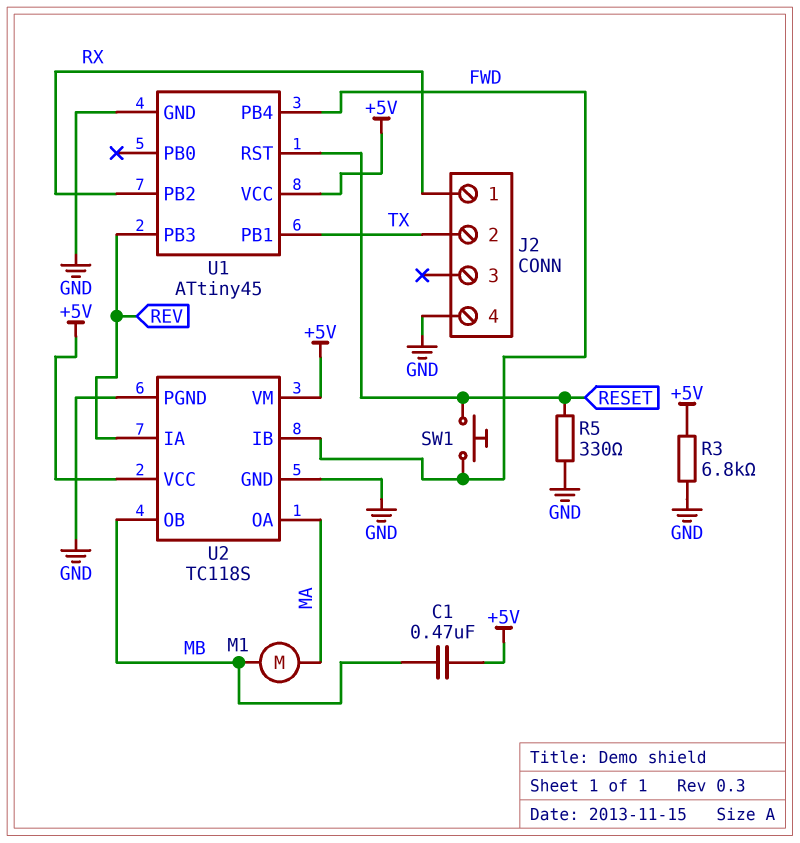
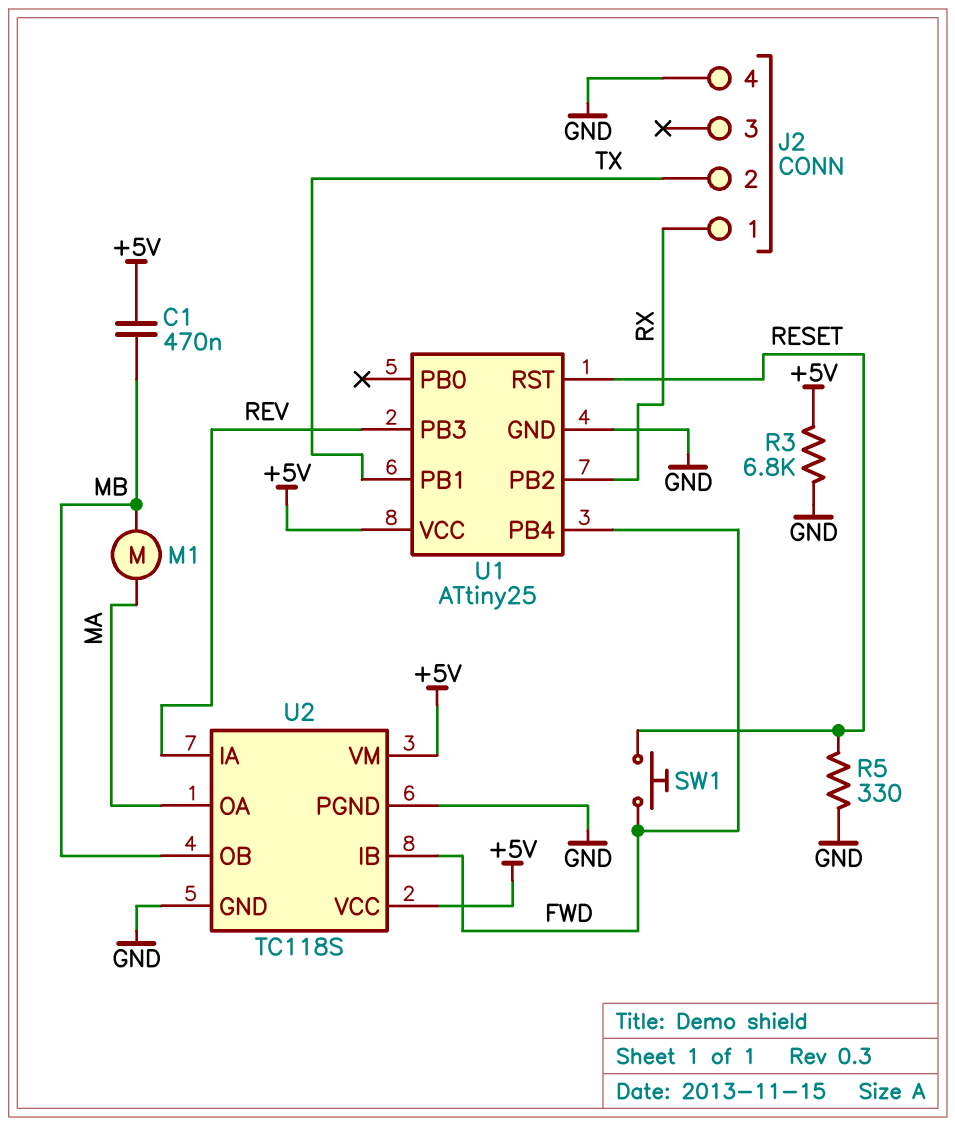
U1: ATtiny45 -> ATtiny25

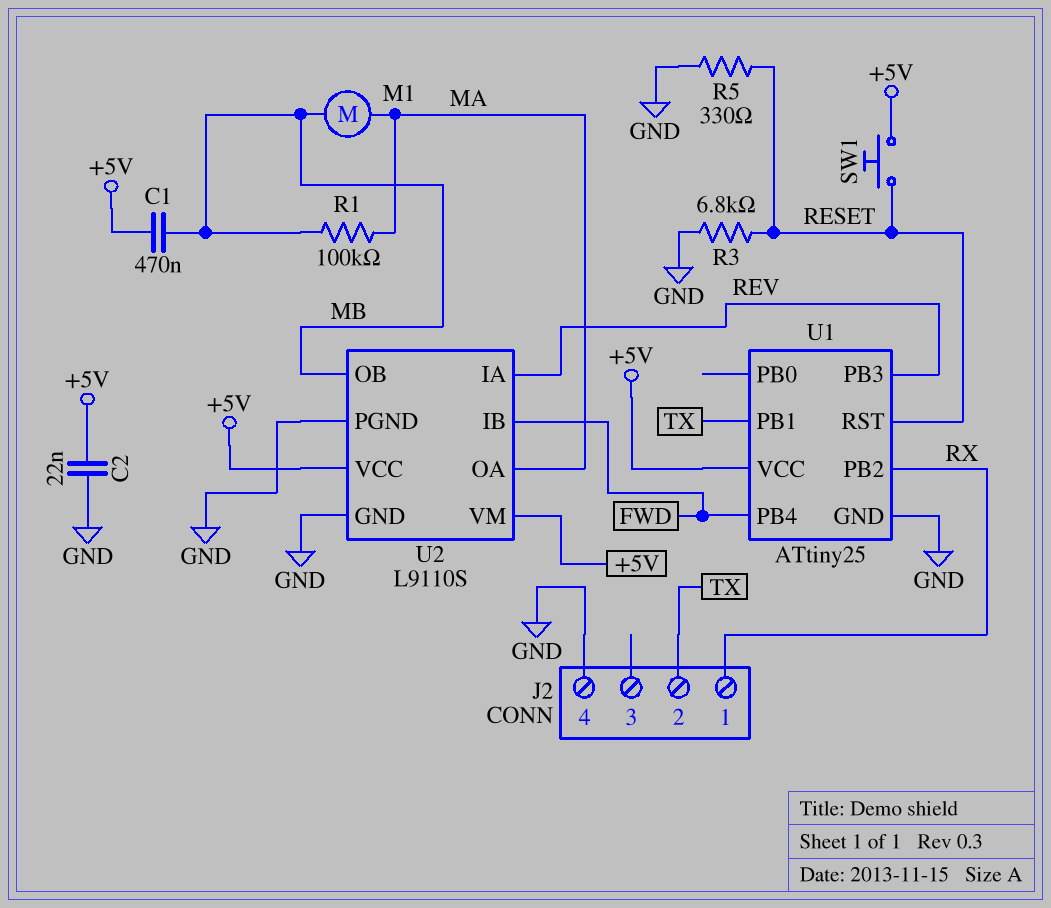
C2: none -> 22nF (+5V, GND)
R1: none -> 100k (MA, MB)
R3: 6.8k (+5V, GND) -> 6.8k (GND, RESET)
SW1: button (FWD, RESET) -> button (+5V, RESET)
U2: TC118S -> L9110S

